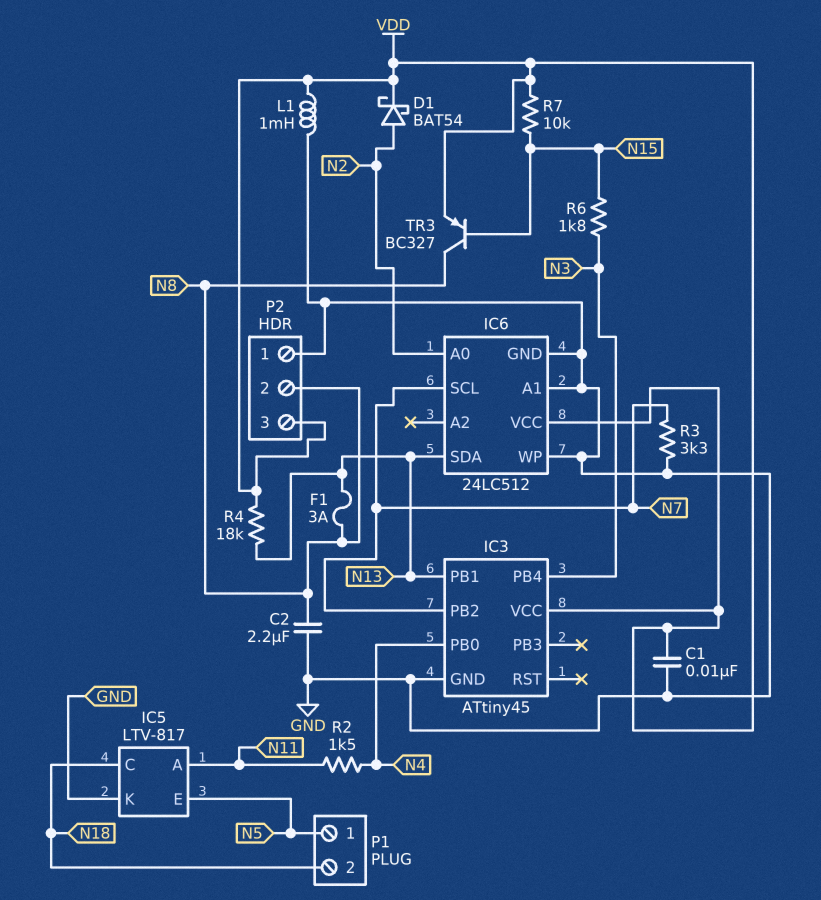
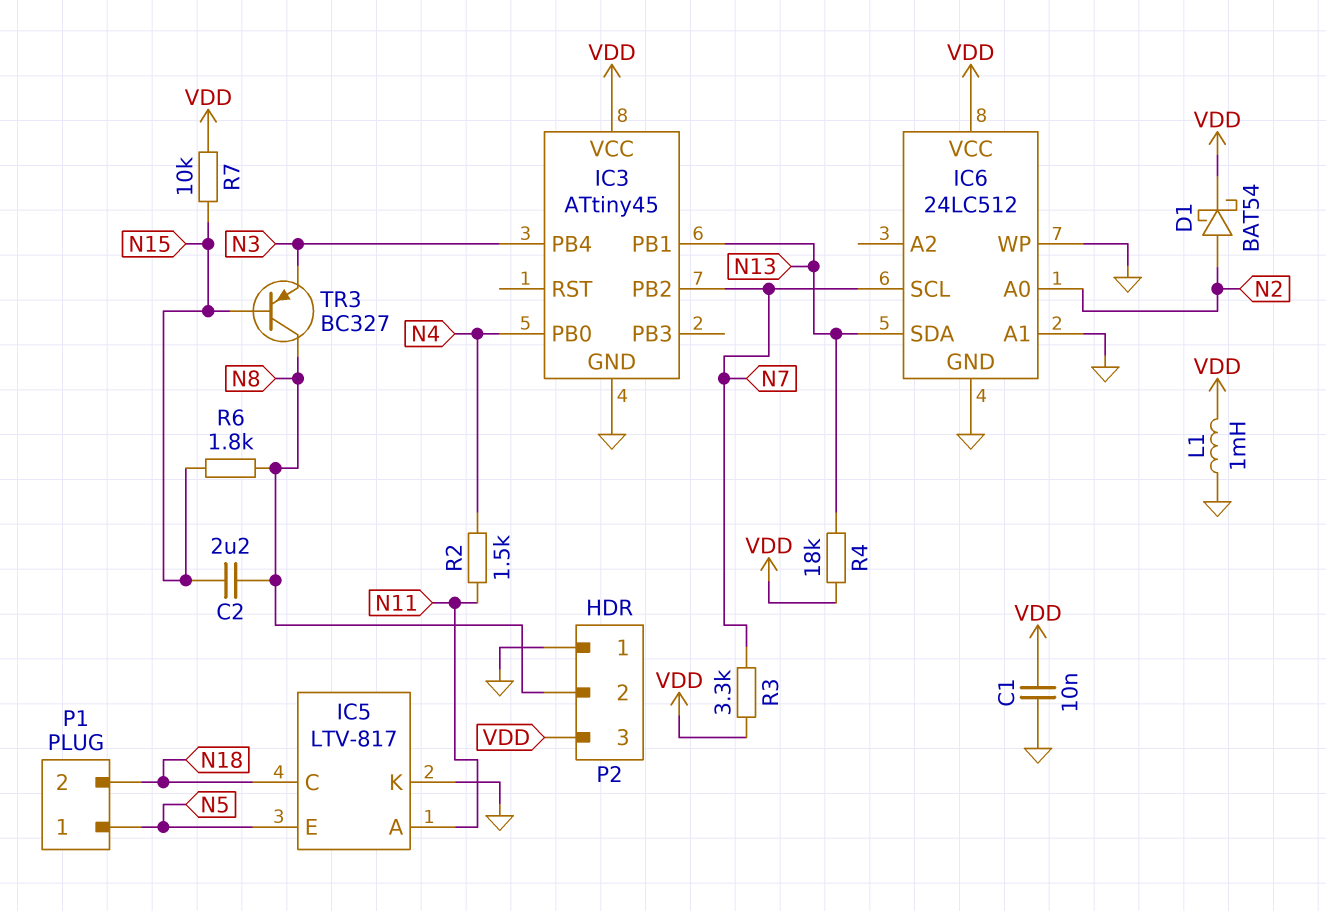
C2: 2.2uF (GND, N8) -> 2.2uF (N8, N15)
F1: 3A (N8, N13) -> none
R3: 3.3k (GND, N7) -> 3.3k (N7, VDD)
R6: 1.8k (N3, N15) -> 1.8k (N8, N15)
TR3: PNP BC327 (B N15, C N8, E VDD) -> PNP BC327 (B N15, C N8, E N3)

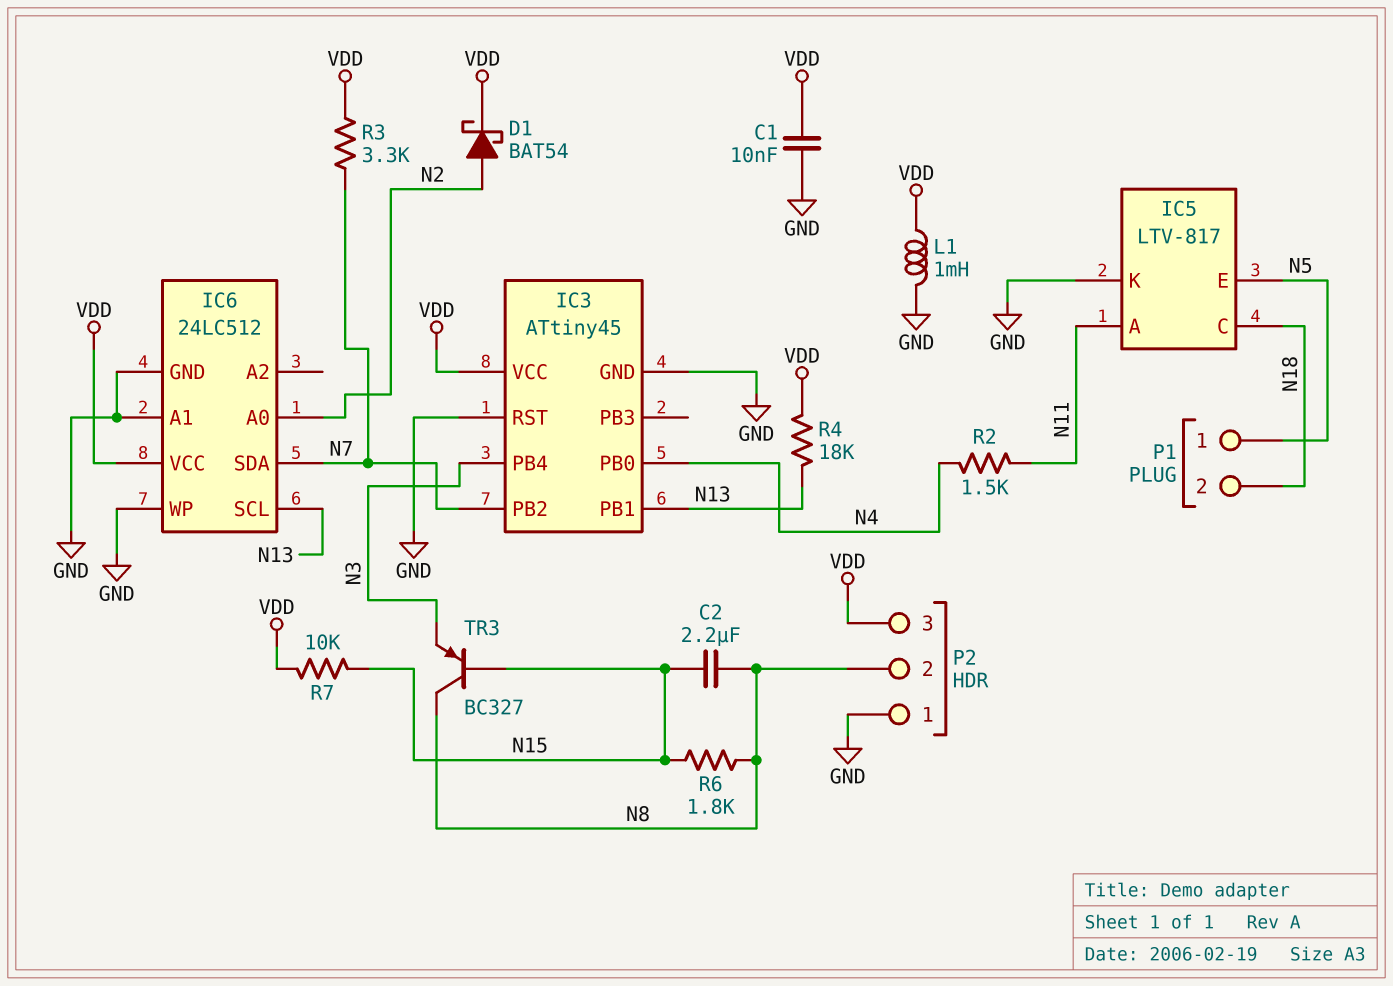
IC3 pin RST: none -> GND
IC6 pin SCL: N7 -> N13
IC6 pin SDA: N13 -> N7

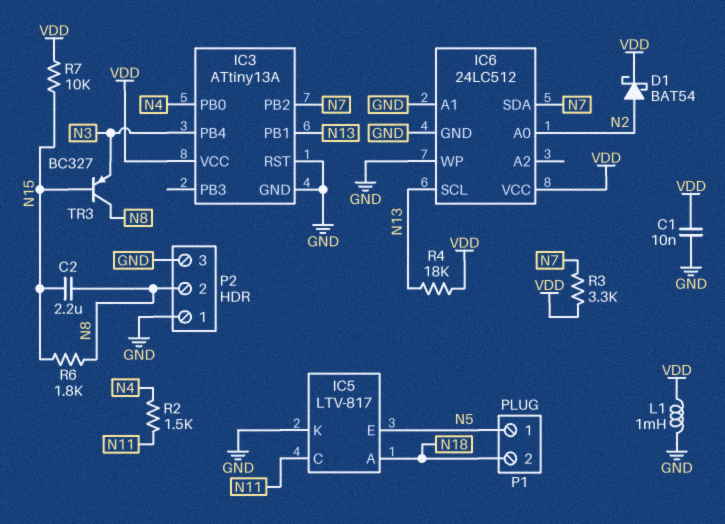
IC3: ATtiny45 -> ATtiny13A
IC5 pin A: N11 -> N18
IC5 pin C: N18 -> N11
P2 pin 3: VDD -> GND

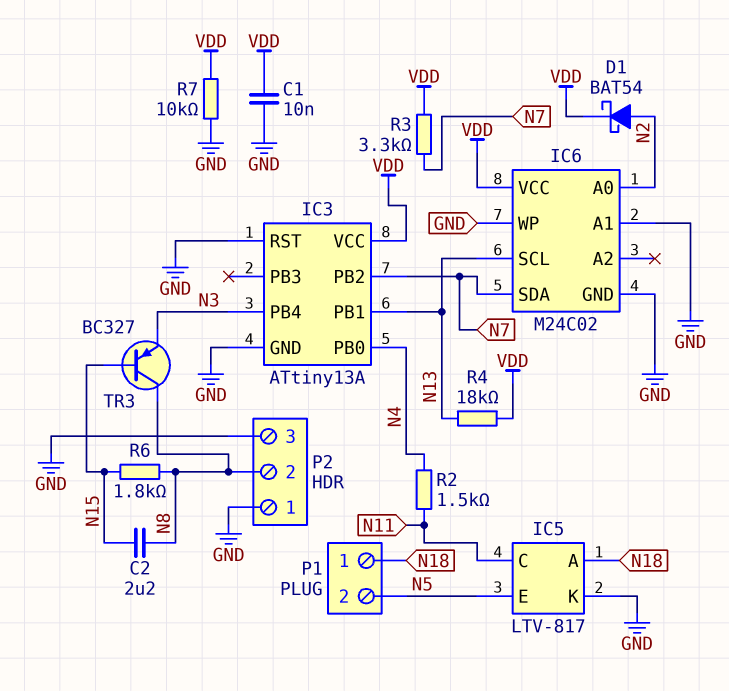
IC6: 24LC512 -> M24C02
L1: 1mH (GND, VDD) -> none
P1 pin 1: N5 -> N18
P1 pin 2: N18 -> N5
R7: 10k (N15, VDD) -> 10k (GND, VDD)

